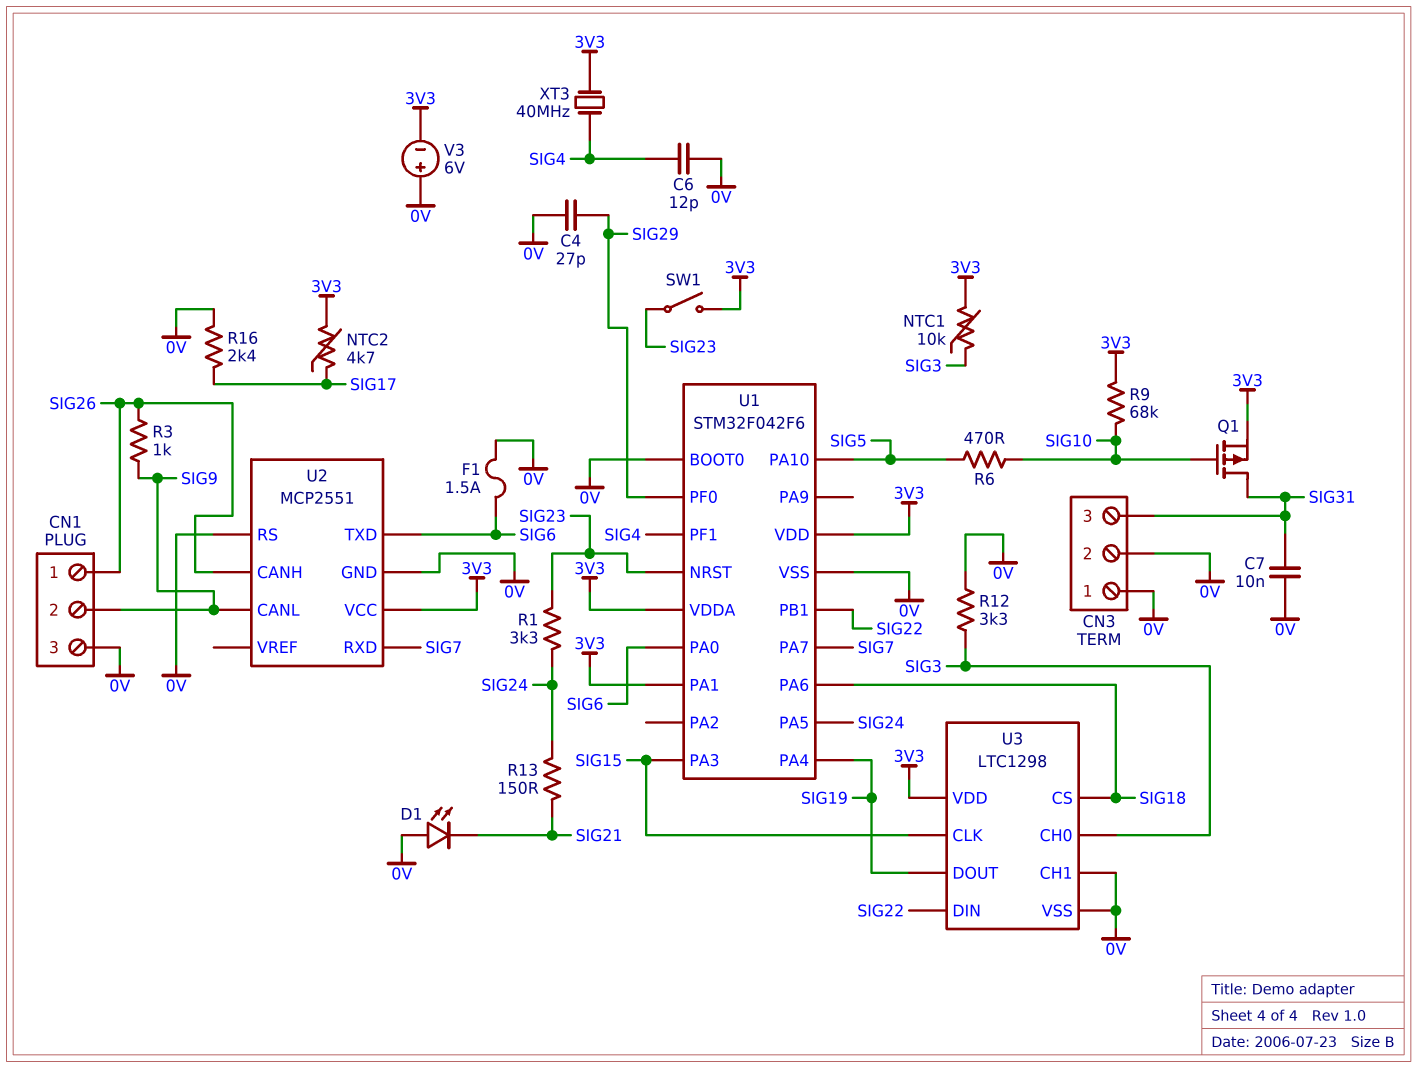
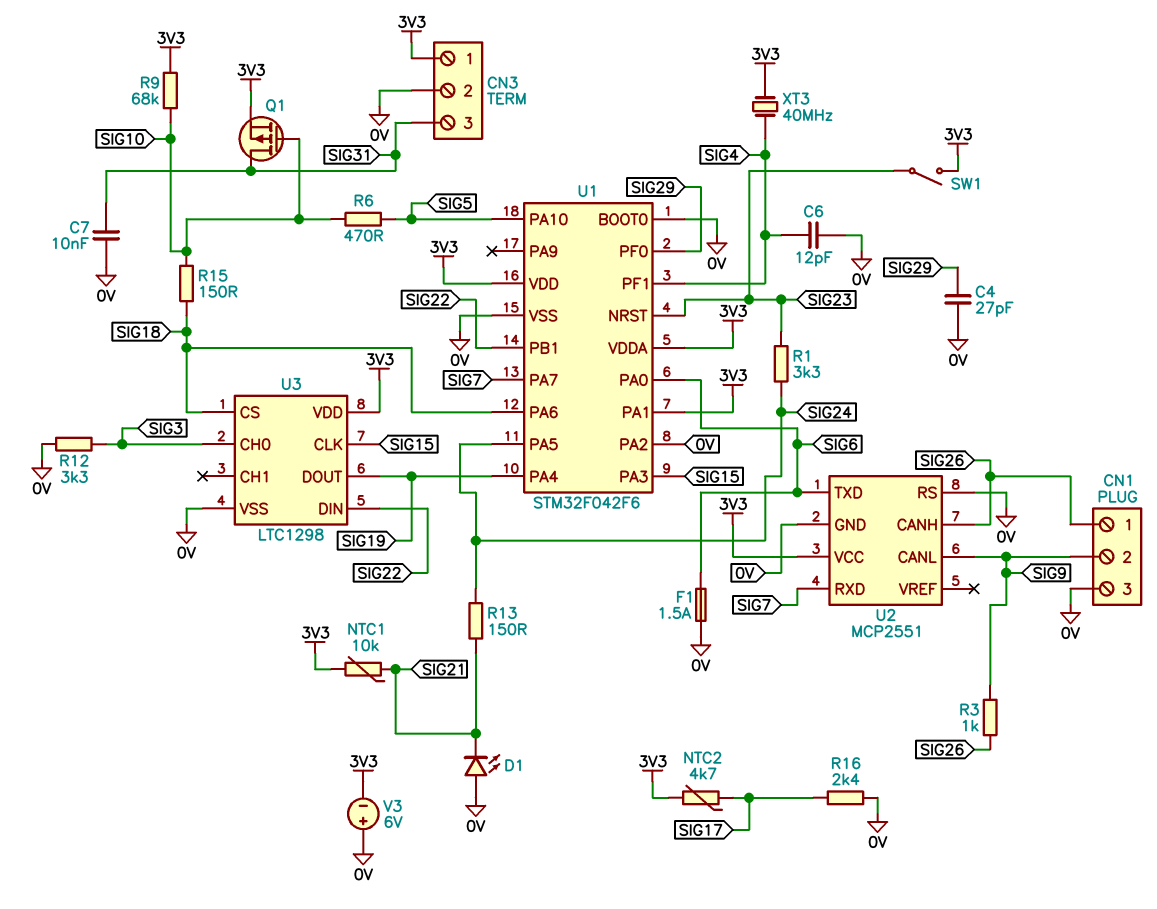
CN3 pin 1: 0V -> 3V3
NTC1: 10k (3V3, SIG3) -> 10k (3V3, SIG21)
R15: none -> 150 (SIG10, SIG18)
U1 pin PA2: none -> 0V
U3 pin CH1: 0V -> none

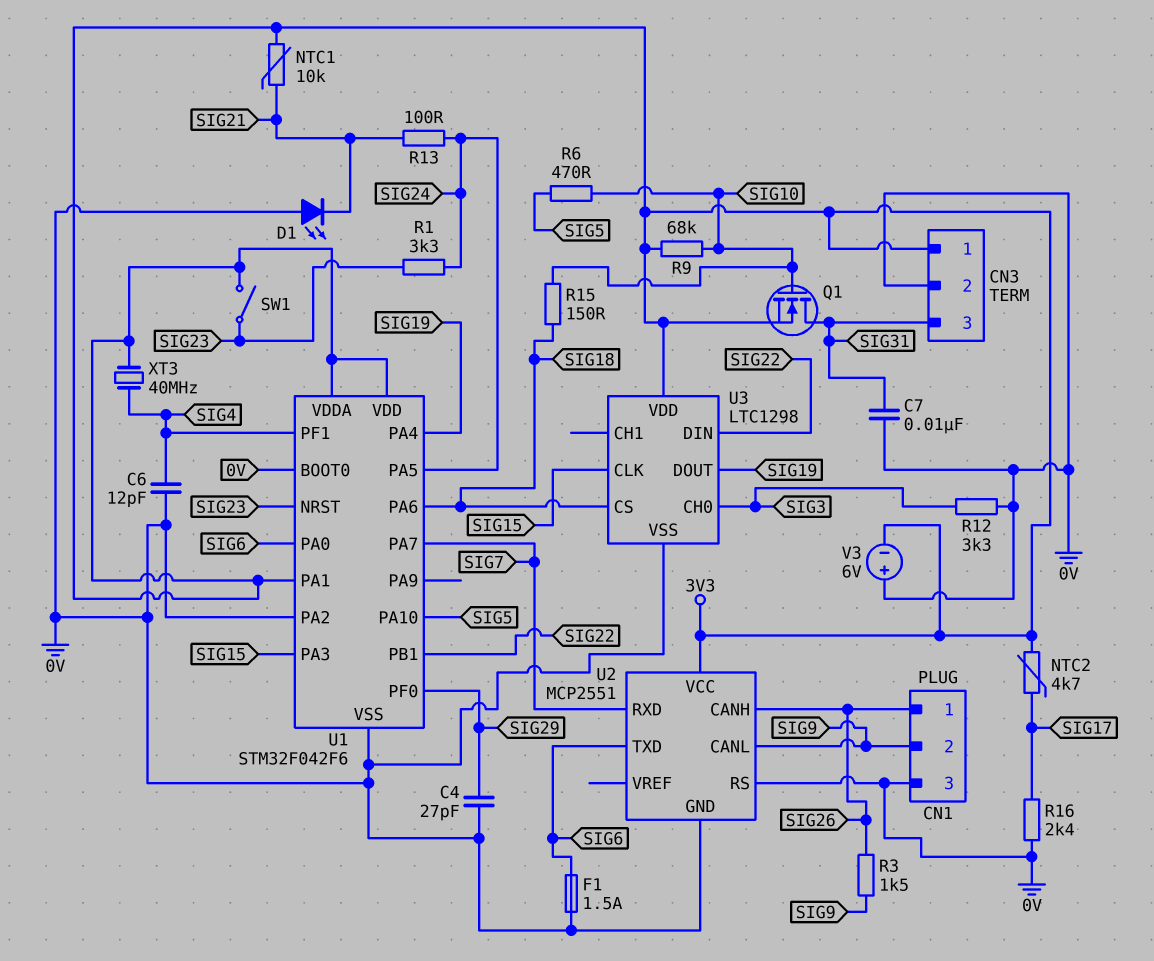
Q1: PMOS (G SIG10, D SIG31, S 3V3) -> NMOS (G SIG10, D SIG31, S 3V3)
R3: 1k (SIG9, SIG26) -> 1.5k (SIG9, SIG26)
R13: 150 (SIG21, SIG24) -> 100 (SIG21, SIG24)

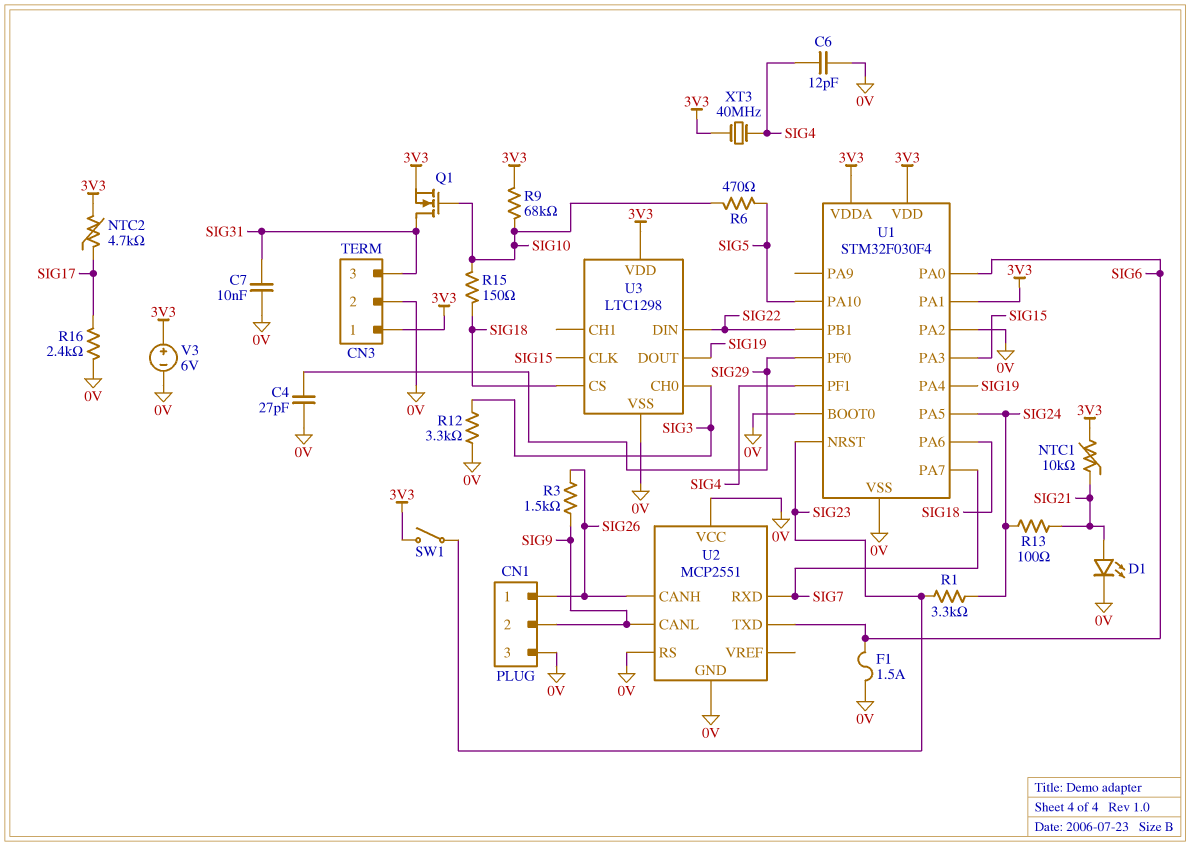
D1: LED (A 0V, K SIG21) -> LED (A SIG21, K 0V)
U1: STM32F042F6 -> STM32F030F4
U2 pin VCC: 3V3 -> 0V
V3: 6V (plus 0V, minus 3V3) -> 6V (plus 3V3, minus 0V)

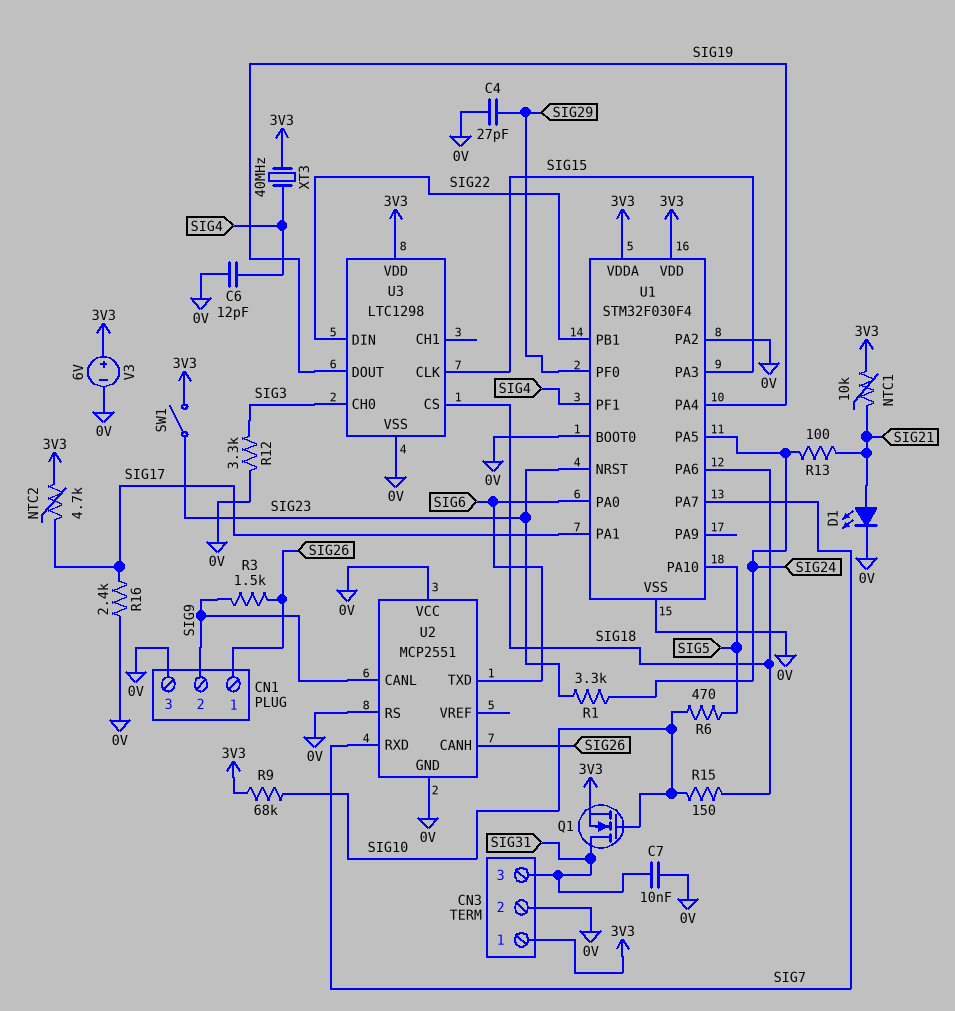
F1: 1.5A (0V, SIG6) -> none
U1 pin PA1: 3V3 -> SIG17

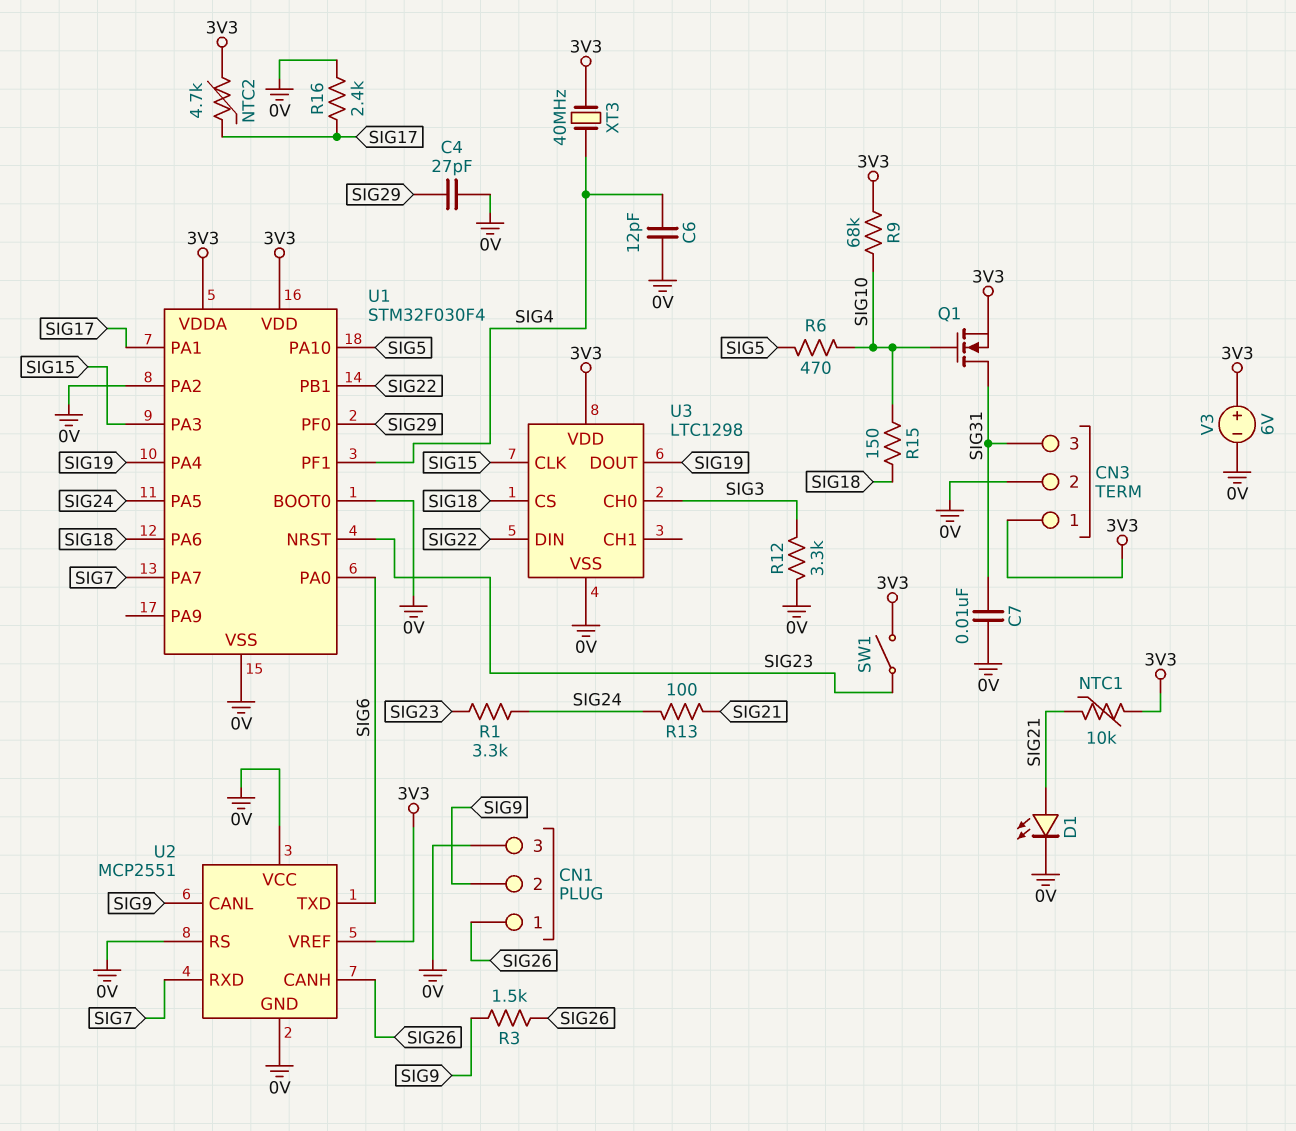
U2 pin VREF: none -> 3V3

